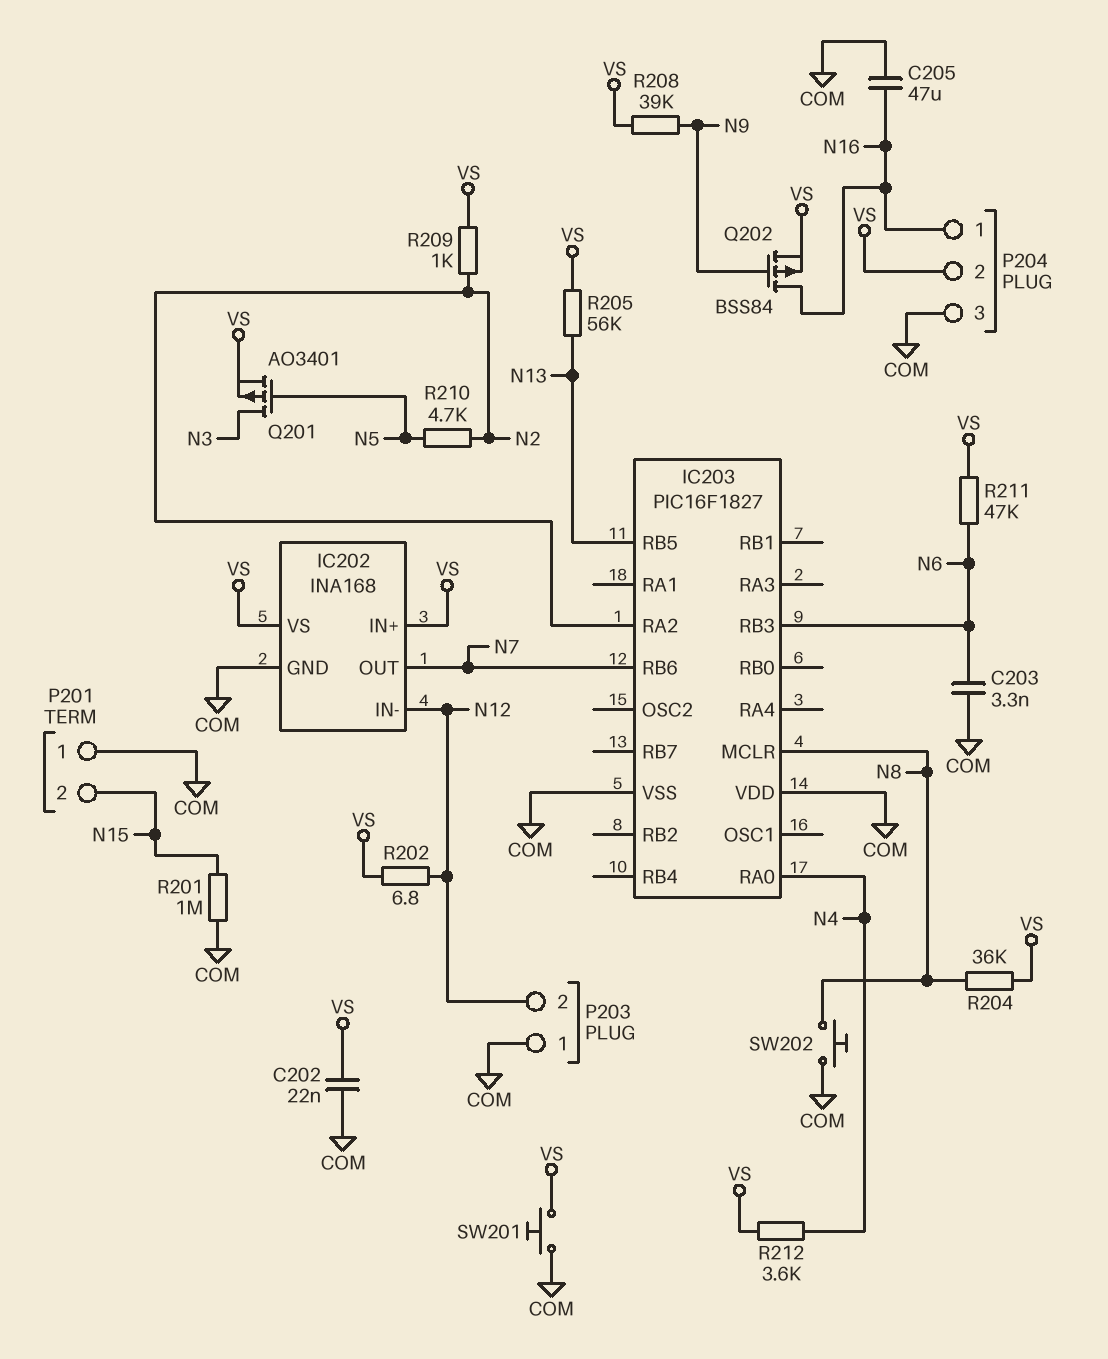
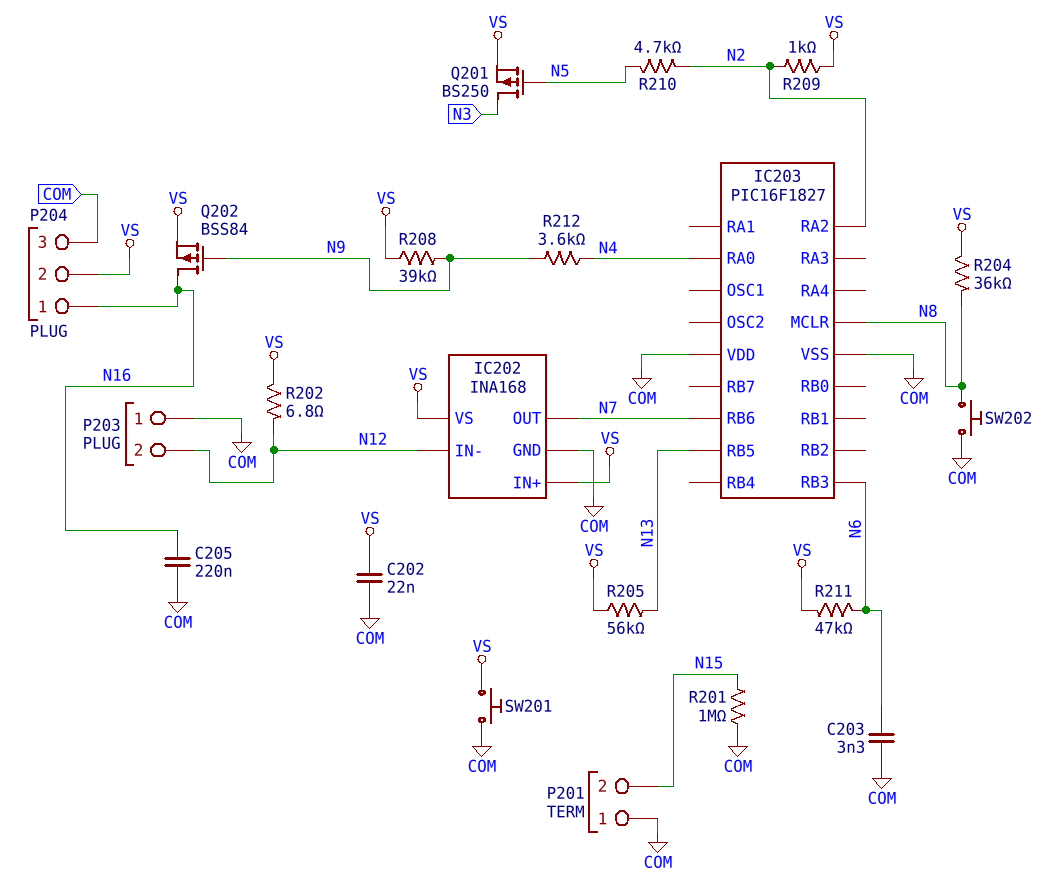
C205: 47uF (COM, N16) -> 220nF (COM, N16)
Q201: PMOS AO3401 (G N5, D N3, S VS) -> PMOS BS250 (G N5, D N3, S VS)
R212: 3.6k (N4, VS) -> 3.6k (N4, N9)

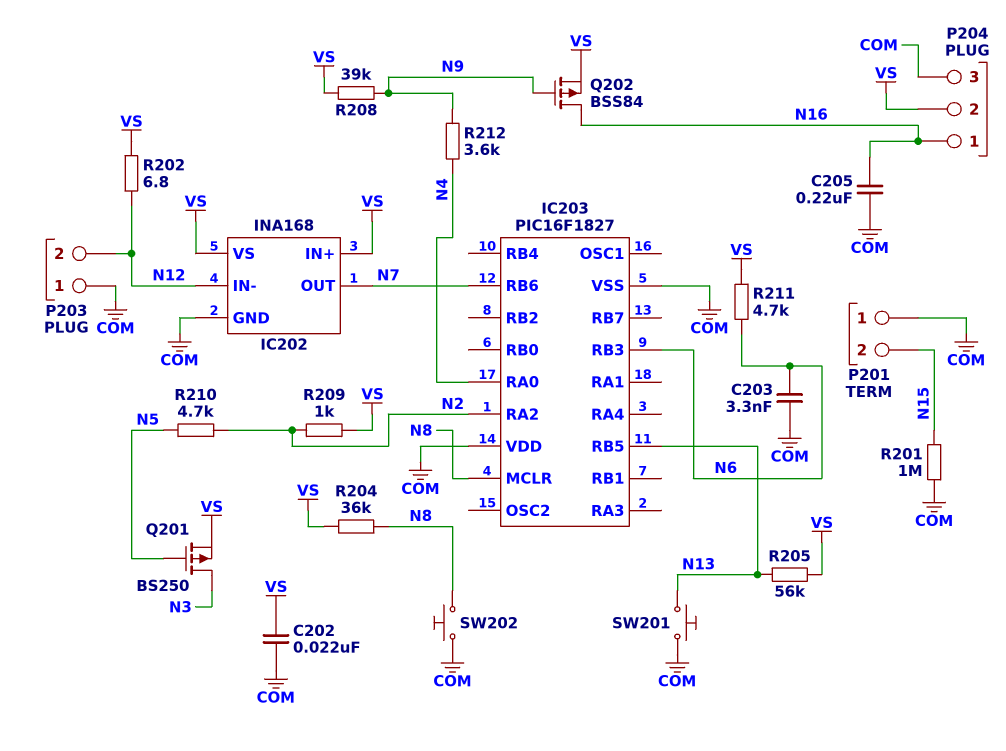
R211: 47k (N6, VS) -> 4.7k (N6, VS)
SW201: button (COM, VS) -> button (COM, N13)

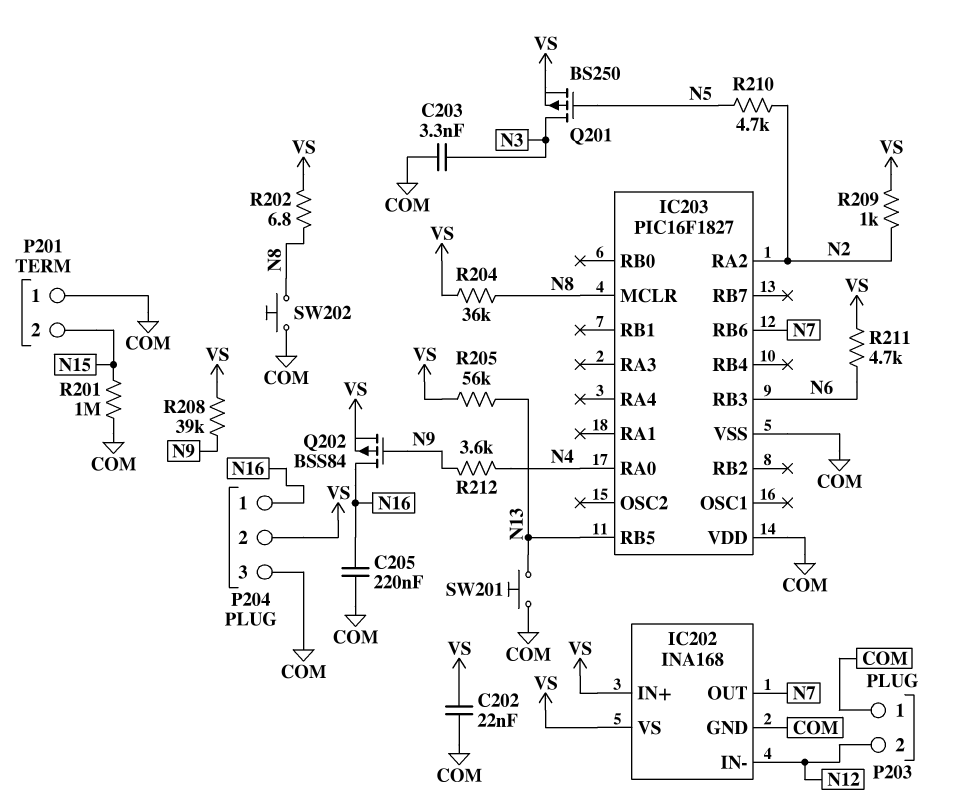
C203: 3.3nF (COM, N6) -> 3.3nF (COM, N3)
R202: 6.8 (N12, VS) -> 6.8 (N8, VS)

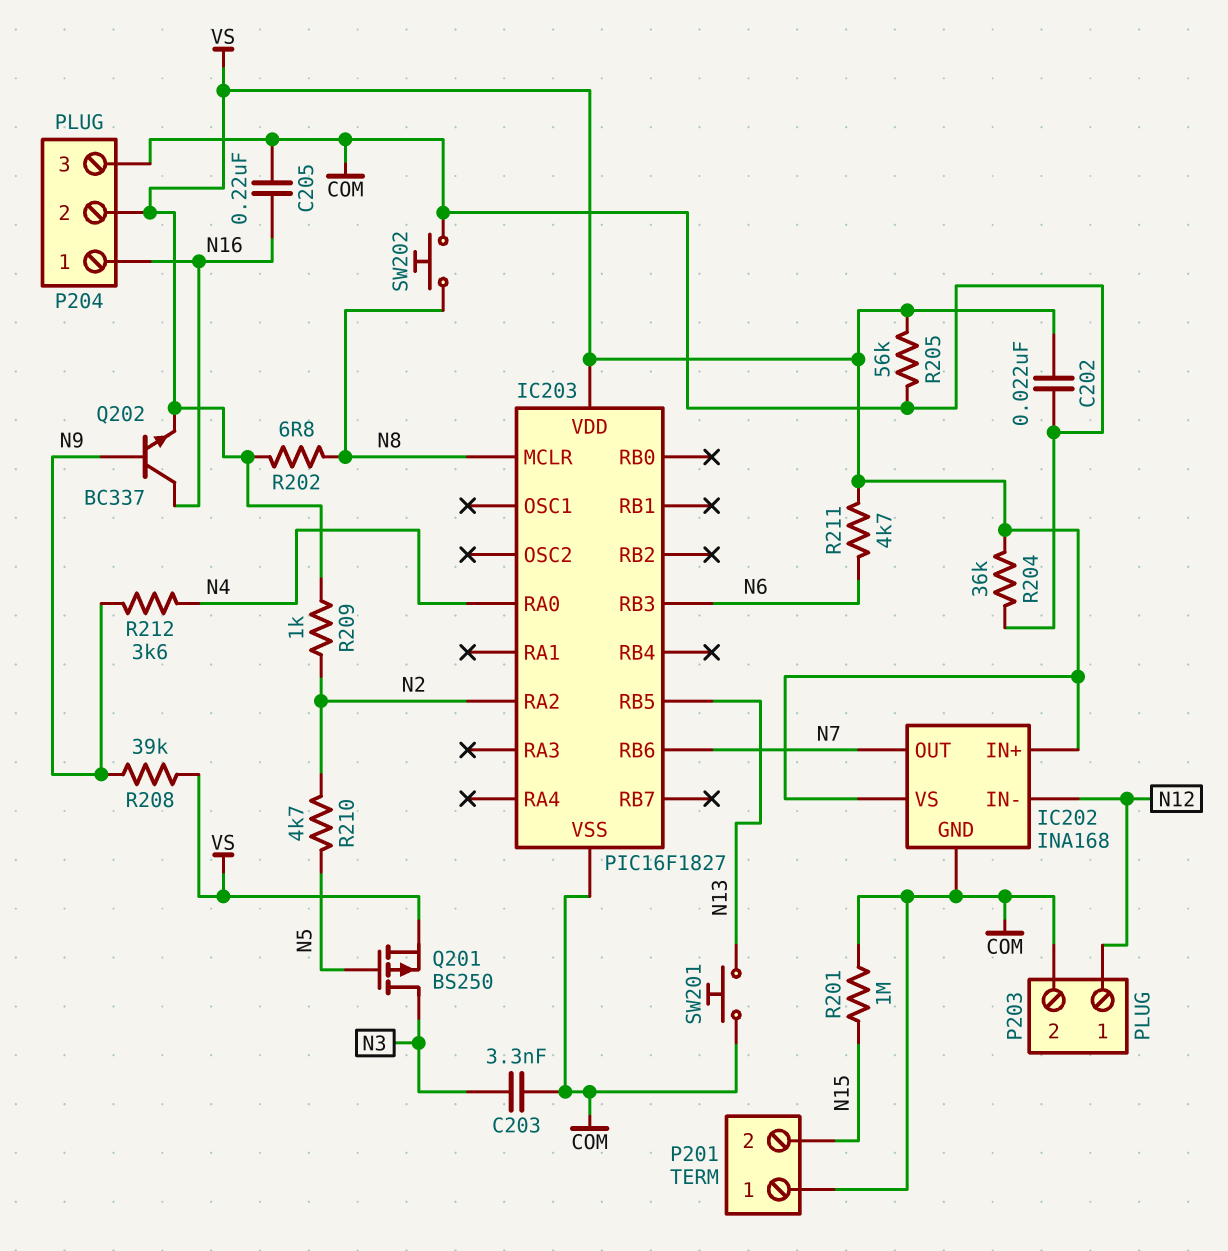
IC203 pin VDD: COM -> VS
P203 pin 1: COM -> N12
P203 pin 2: N12 -> COM
Q202: PMOS BSS84 (G N9, D N16, S VS) -> NPN BC337 (B N9, C N16, E VS)
R204: 36k (N8, VS) -> 36k (COM, VS)
R205: 56k (N13, VS) -> 56k (COM, VS)

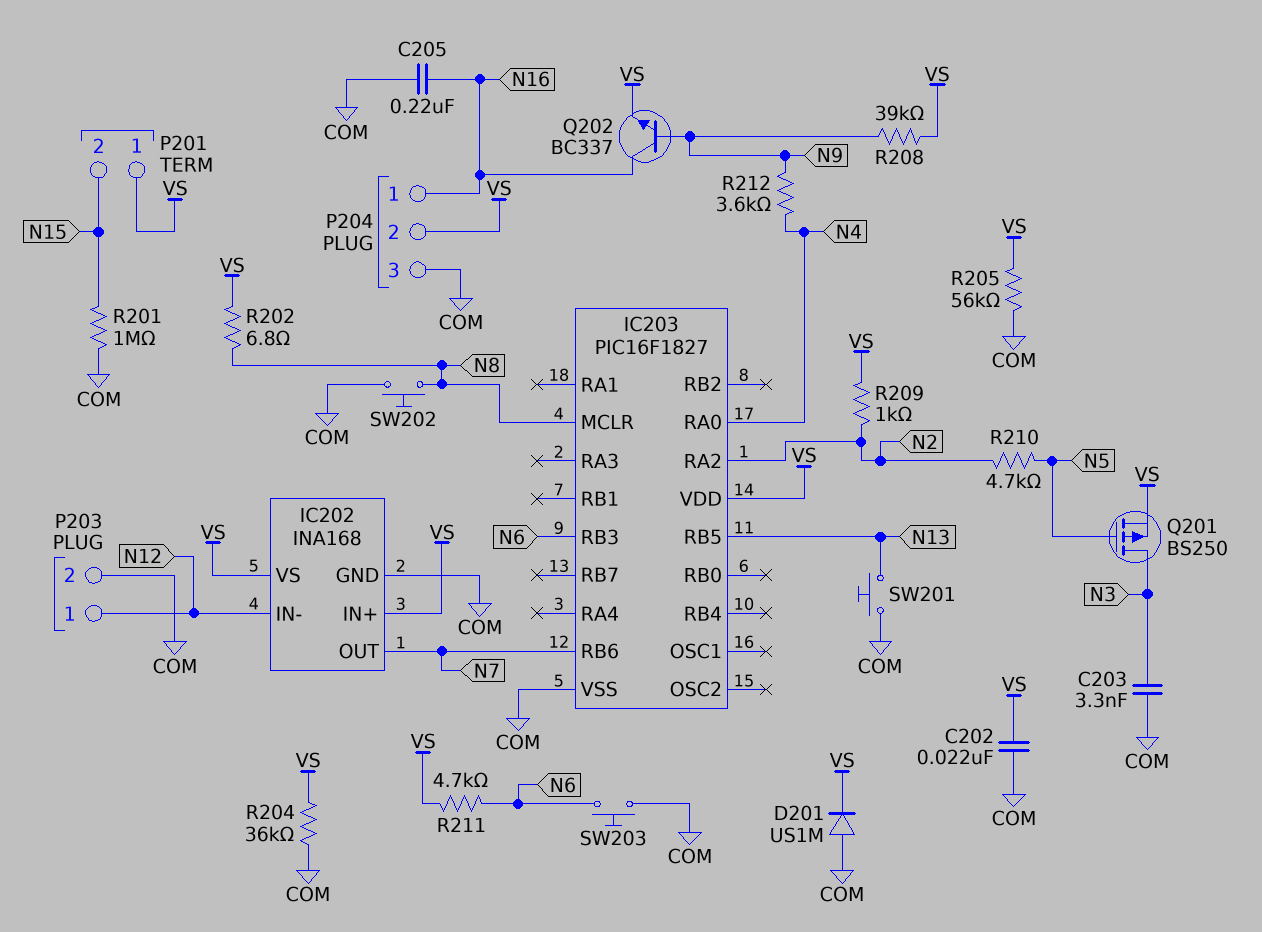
D201: none -> diode US1M (A COM, K VS)
P201 pin 1: COM -> VS
SW203: none -> button (COM, N6)

